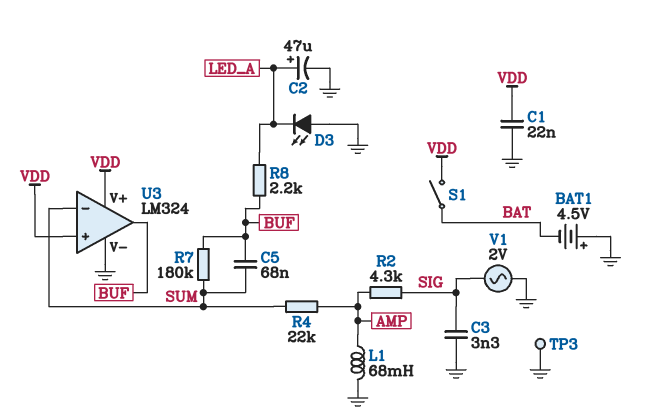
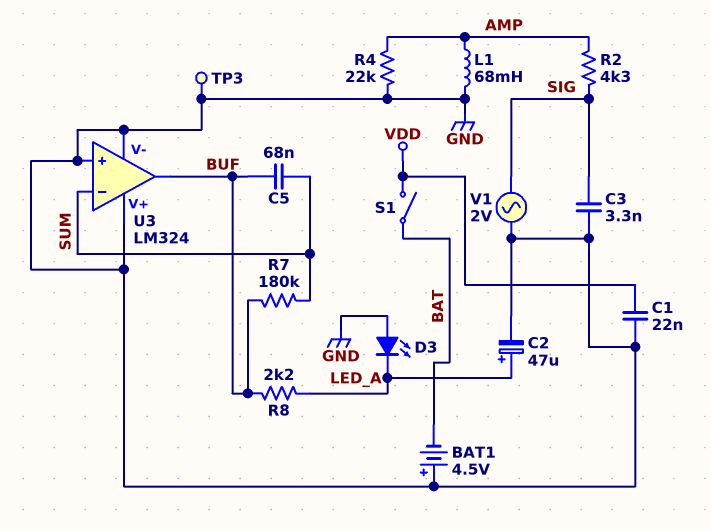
R4: 22k (AMP, SUM) -> 22k (AMP, GND)
U3 pin V+: VDD -> GND
U3 pin in+: VDD -> GND

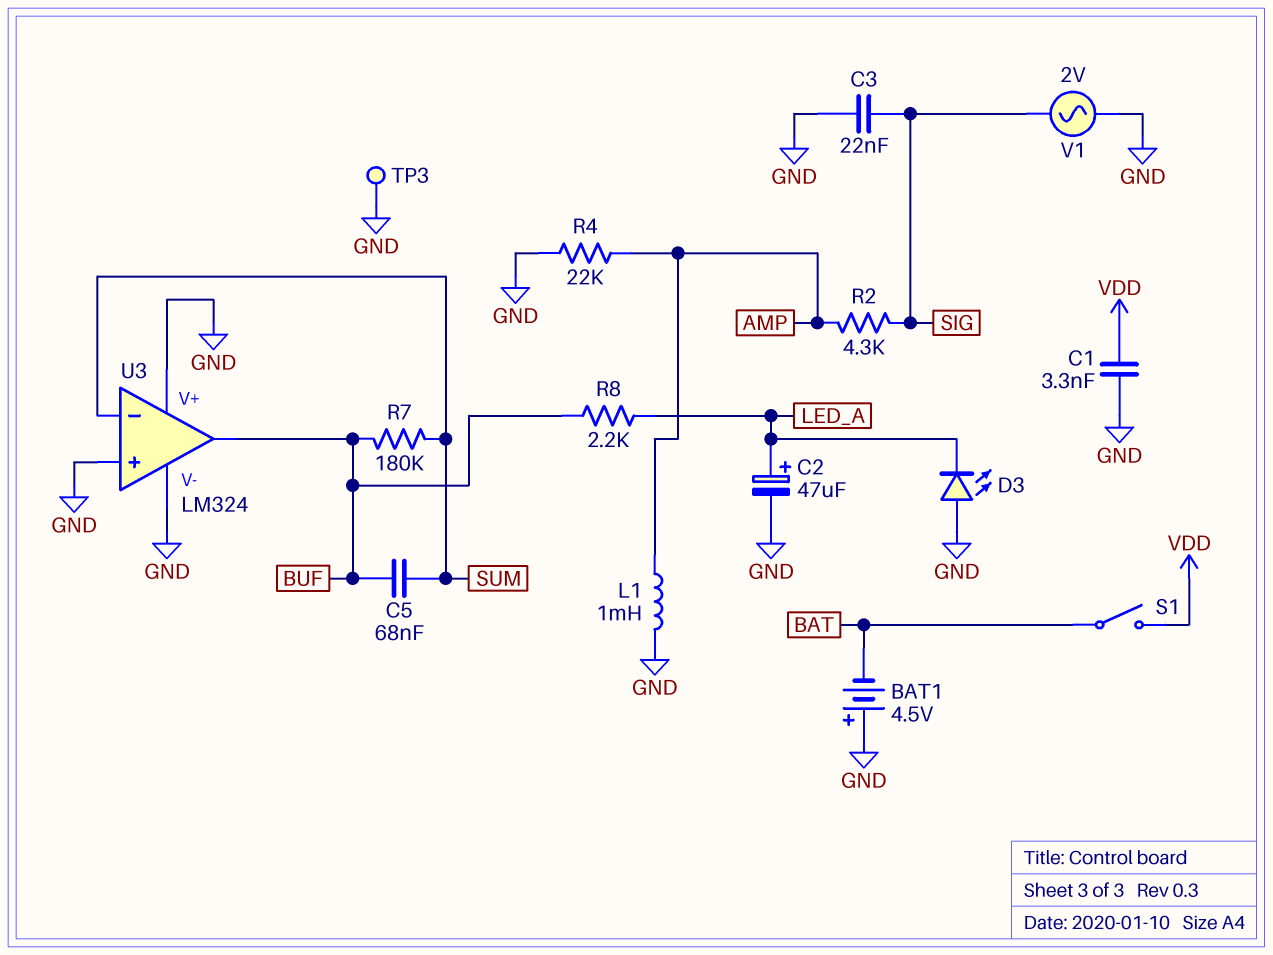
C1: 22nF (GND, VDD) -> 3.3nF (GND, VDD)
C3: 3.3nF (GND, SIG) -> 22nF (GND, SIG)
L1: 68mH (AMP, GND) -> 1mH (AMP, GND)

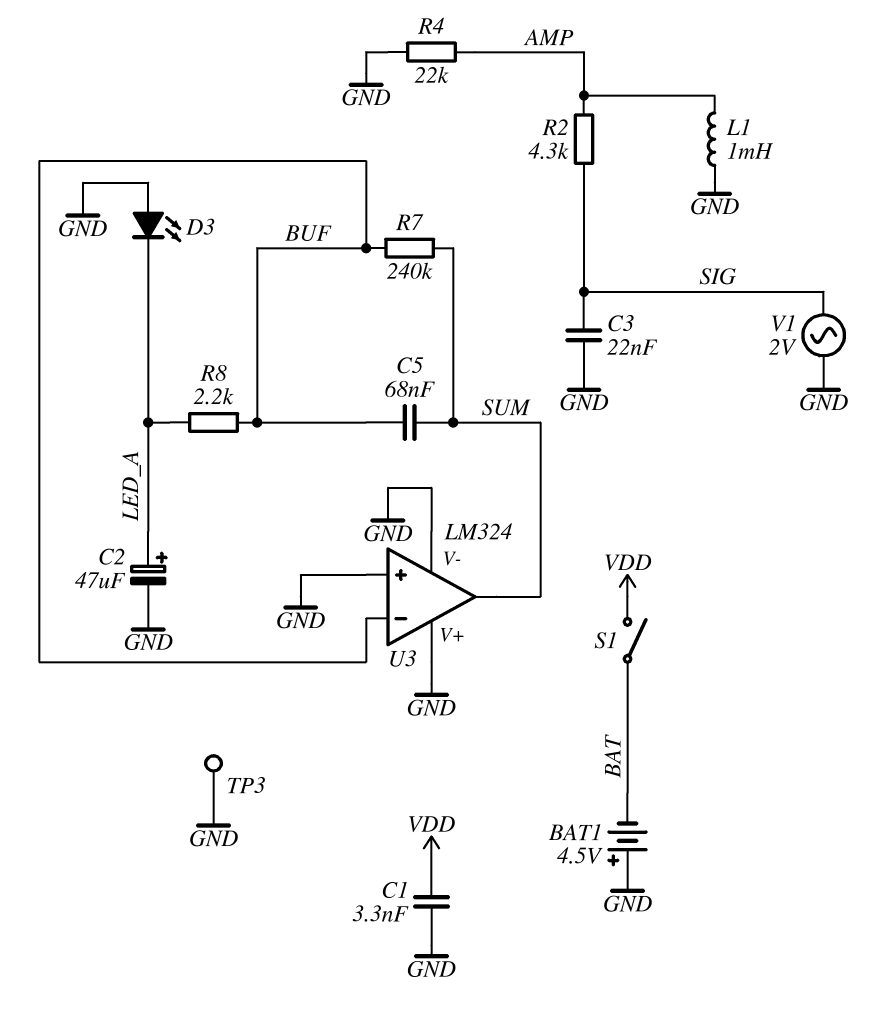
R7: 180k (BUF, SUM) -> 240k (BUF, SUM)
U3 pin in-: SUM -> BUF
U3 pin out: BUF -> SUM

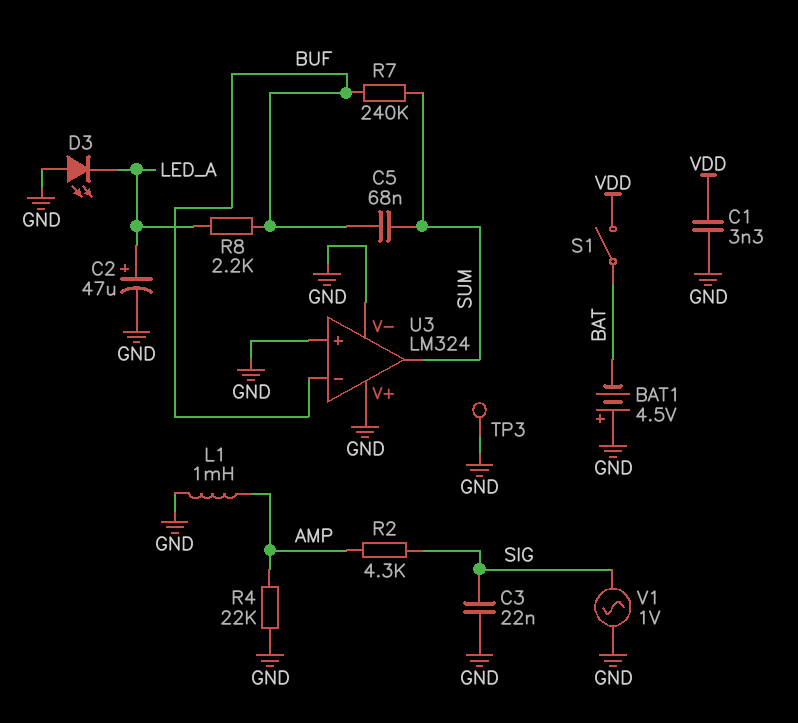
V1: AC 2V (GND, SIG) -> AC 1V (GND, SIG)

